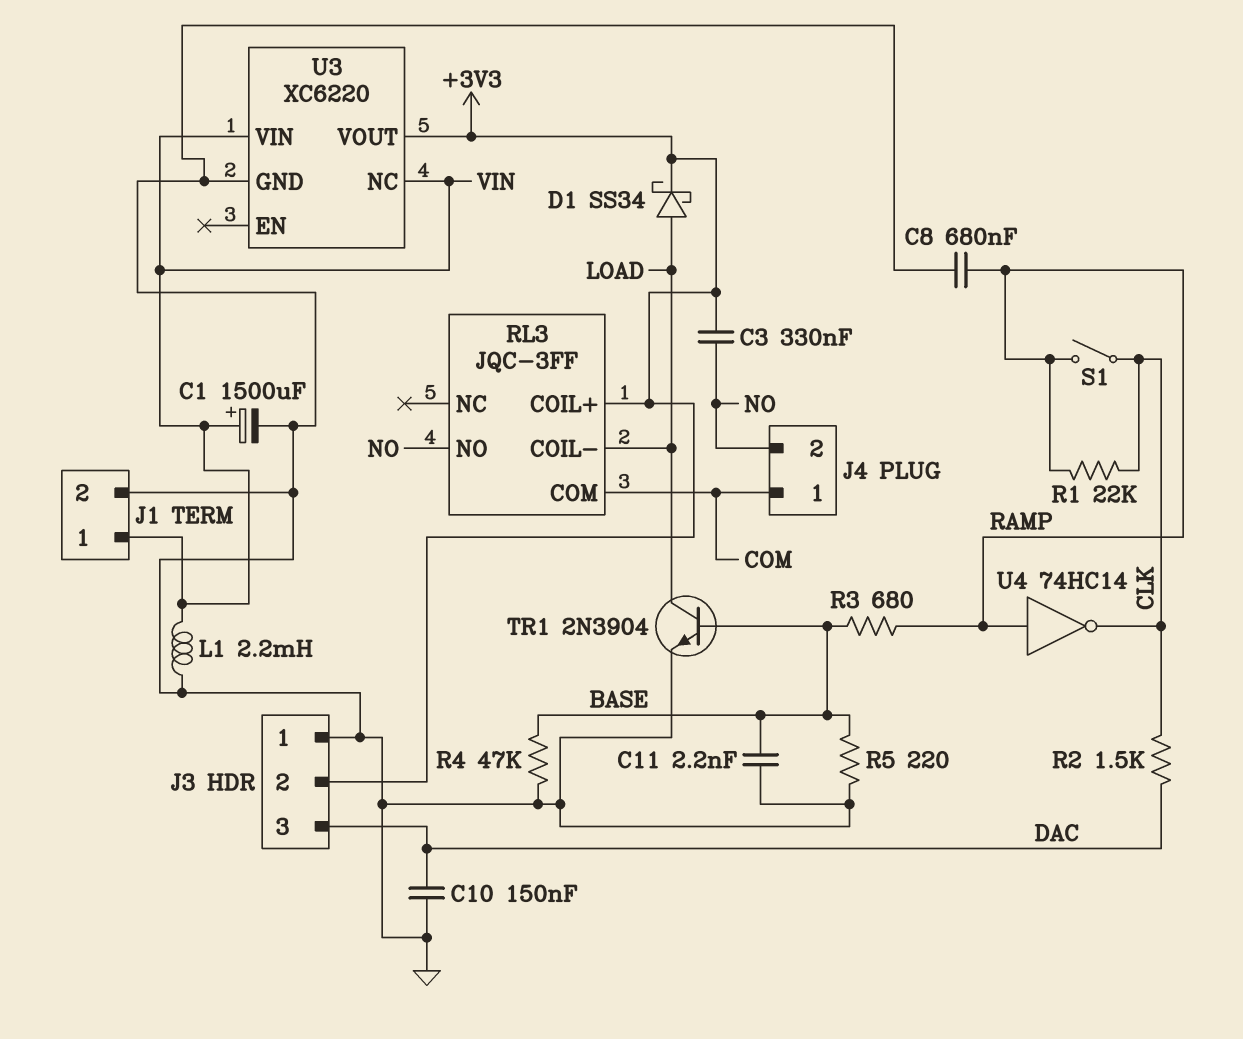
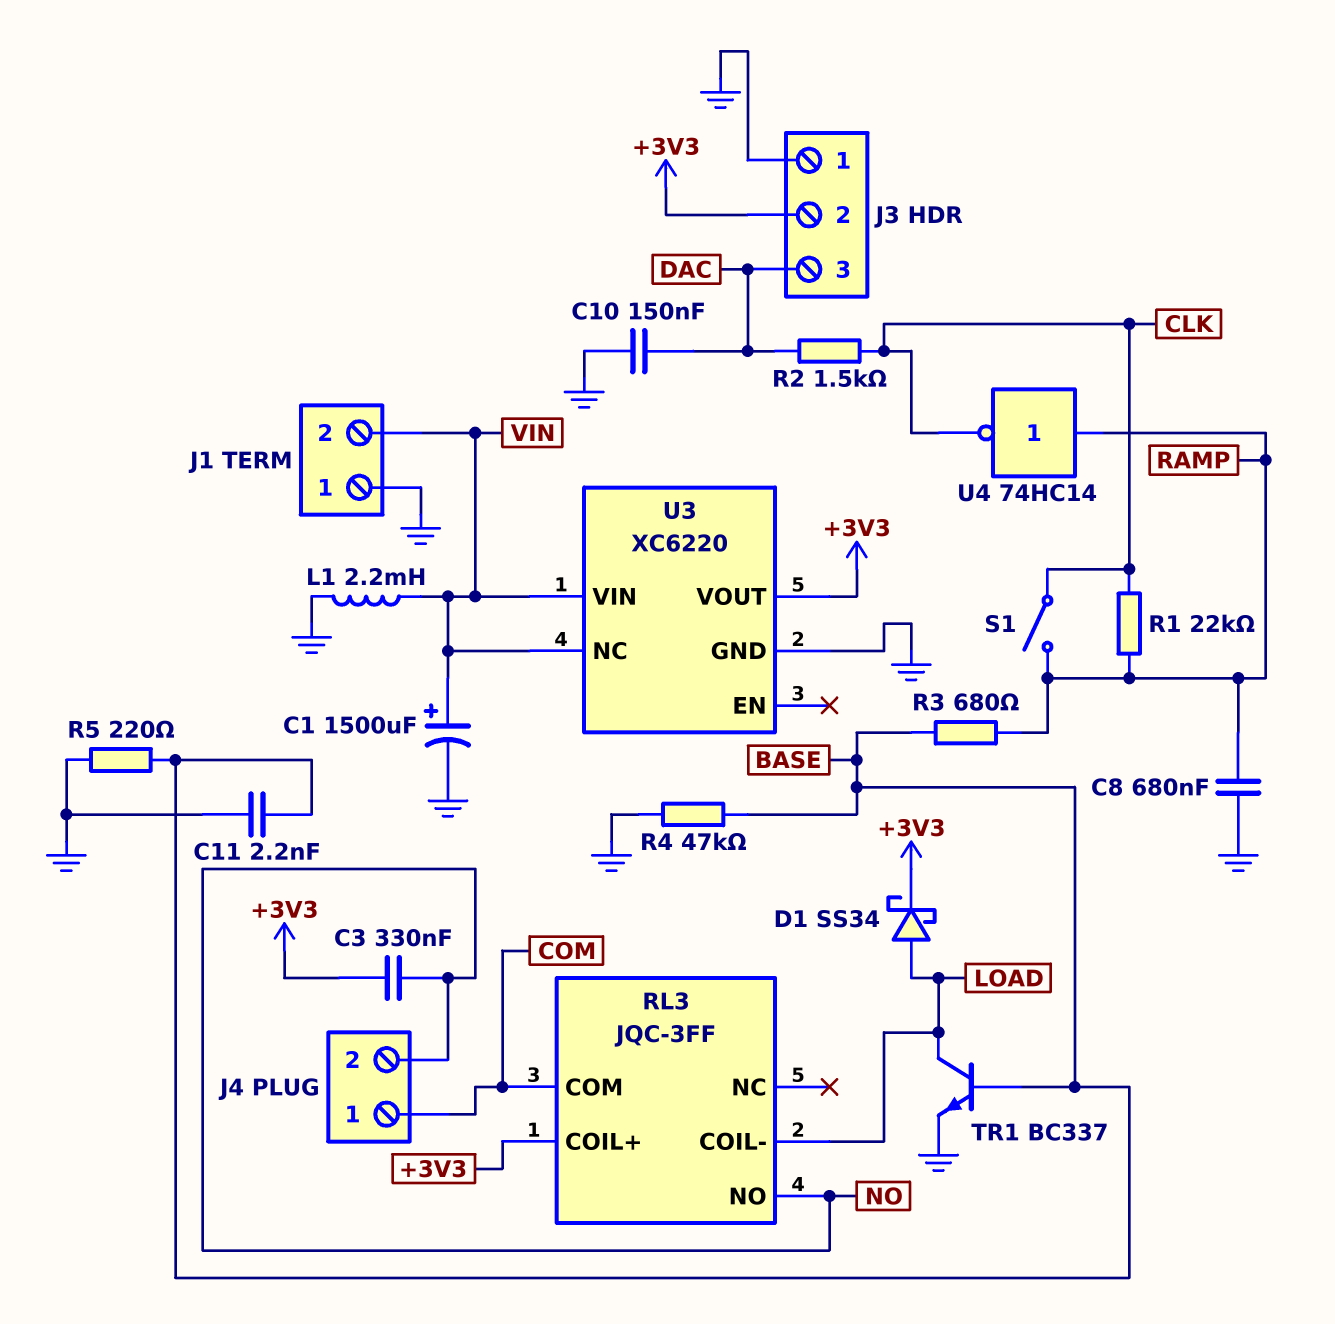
J1 pin 1: VIN -> GND
J1 pin 2: GND -> VIN
TR1: NPN 2N3904 (B BASE, C LOAD, E GND) -> NPN BC337 (B BASE, C LOAD, E GND)

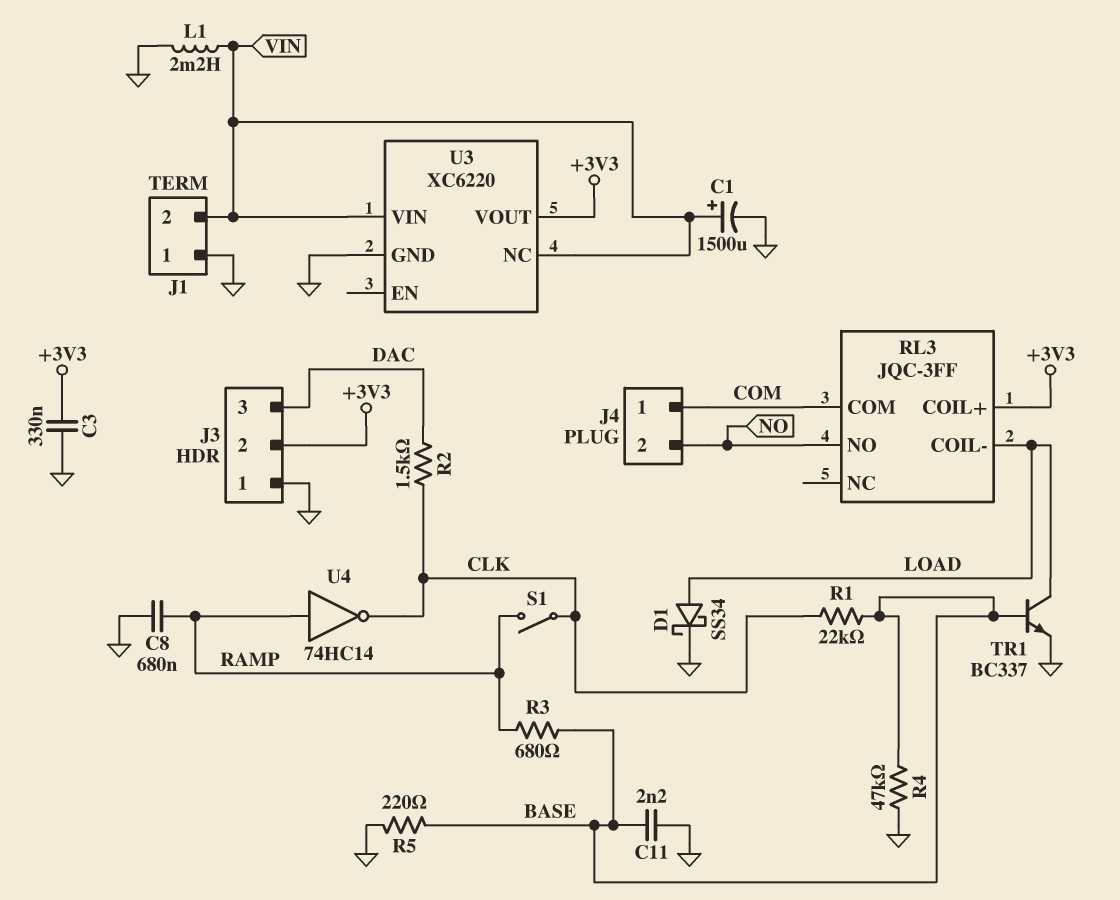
C3: 330nF (+3V3, NO) -> 330nF (+3V3, GND)
C10: 150nF (DAC, GND) -> none
D1: schottky SS34 (A LOAD, K +3V3) -> schottky SS34 (A LOAD, K GND)
R1: 22k (CLK, RAMP) -> 22k (BASE, CLK)

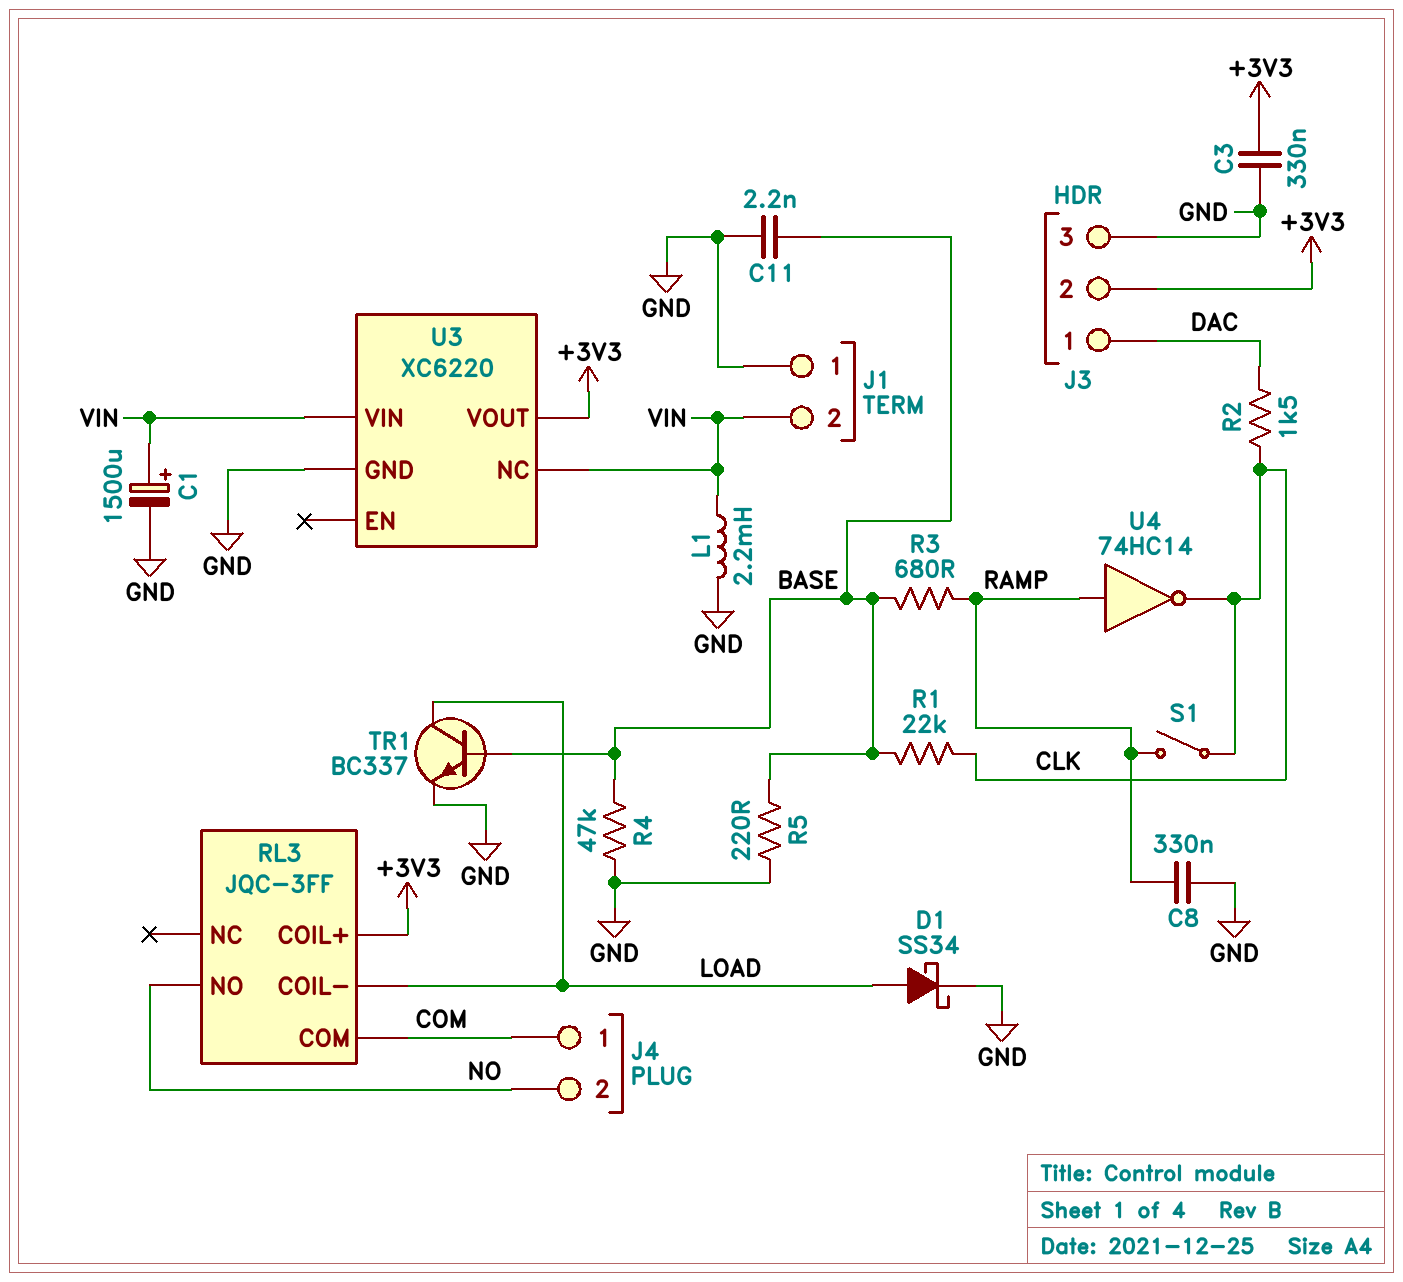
C8: 680nF (GND, RAMP) -> 330nF (GND, RAMP)
J3 pin 1: GND -> DAC
J3 pin 3: DAC -> GND

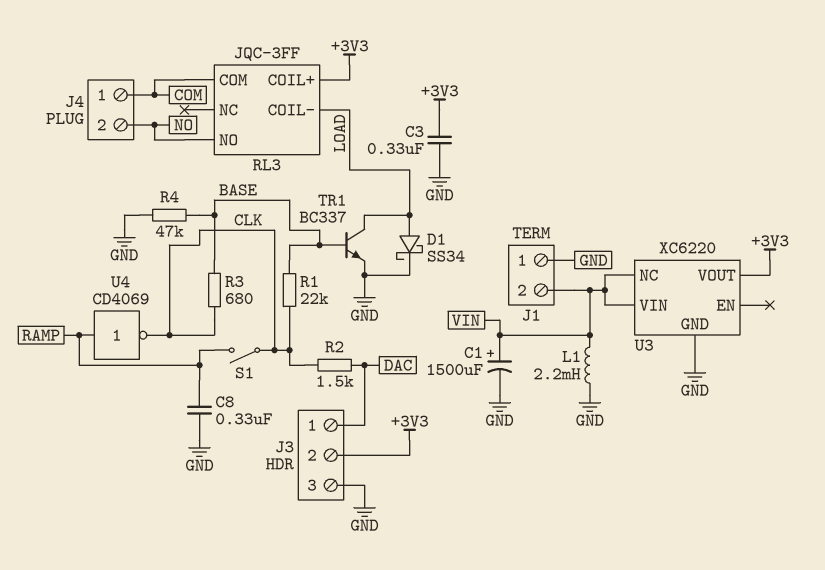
C11: 2.2nF (BASE, GND) -> none
R3: 680 (BASE, RAMP) -> 680 (BASE, CLK)
R5: 220 (BASE, GND) -> none
U4: NOT 74HC14 (in RAMP, out CLK) -> NOT CD4069 (in RAMP, out CLK)

